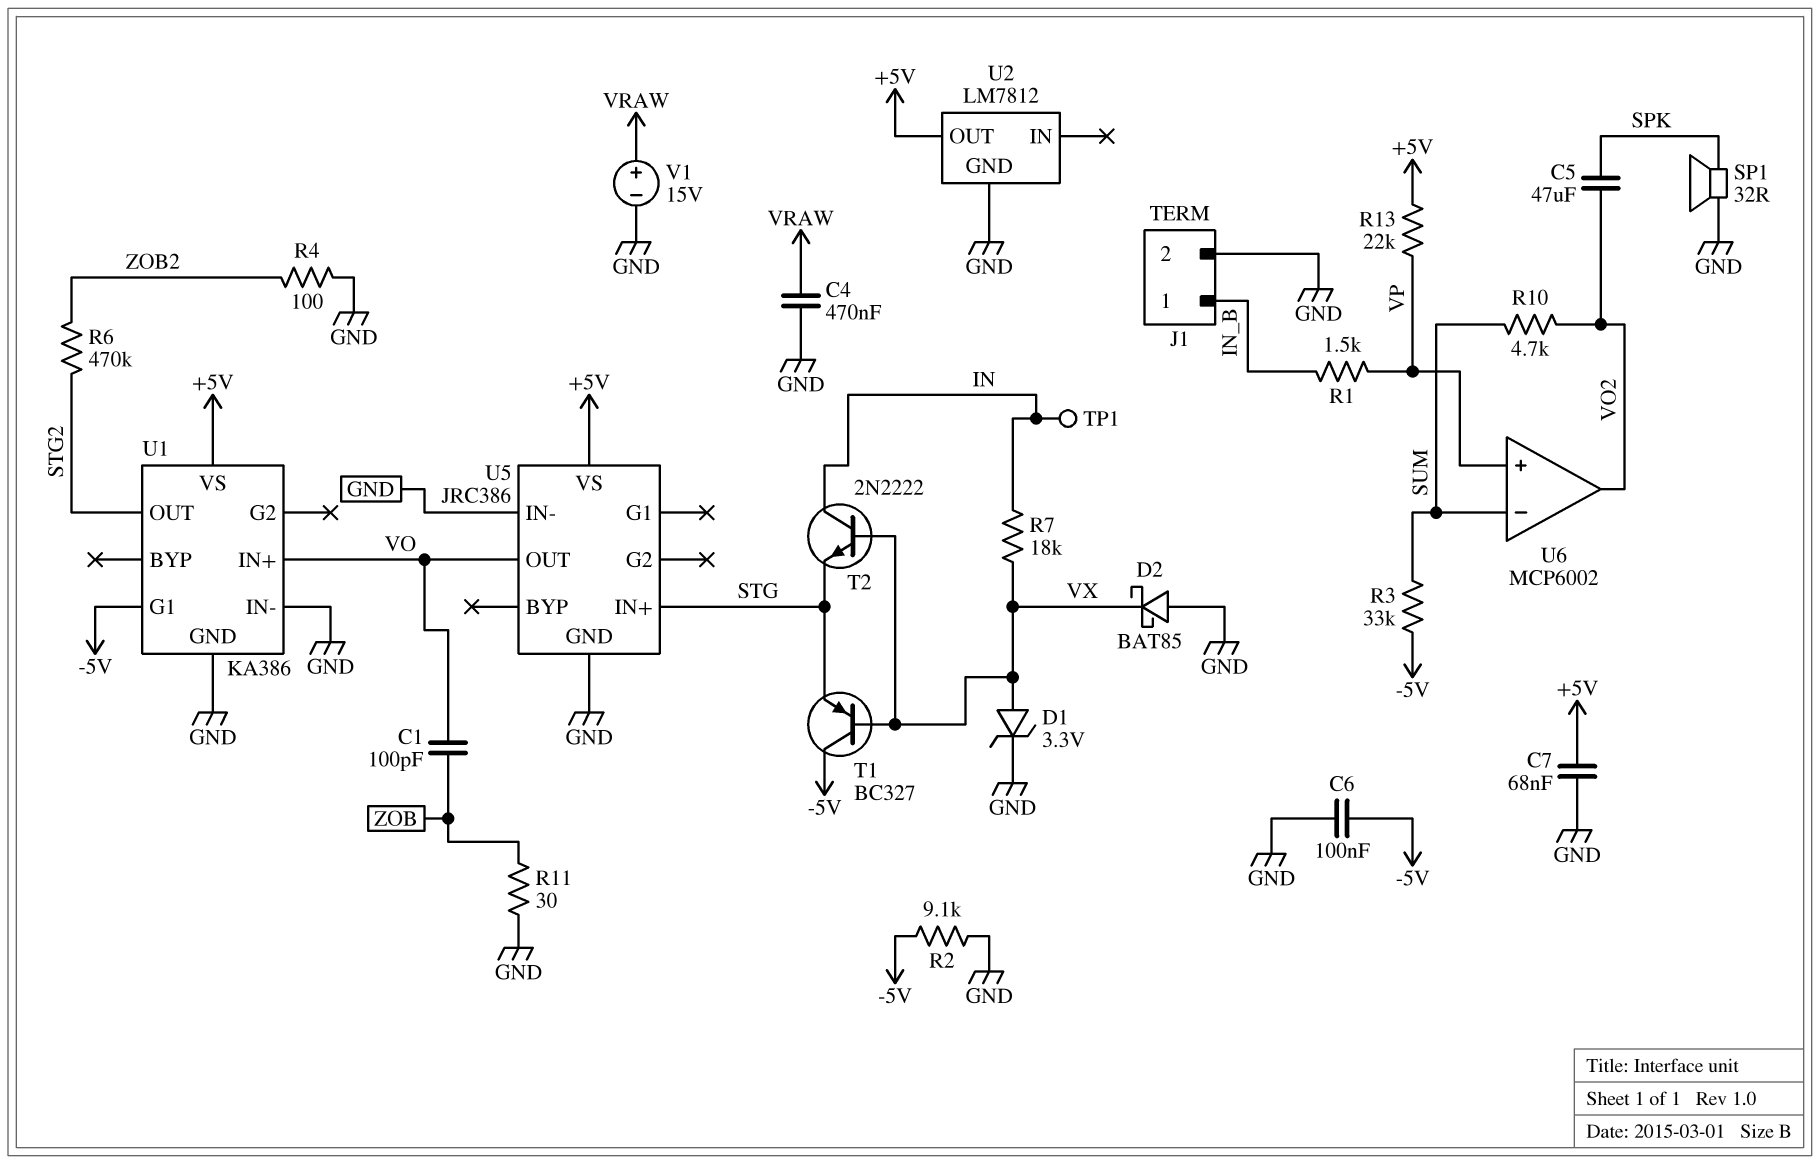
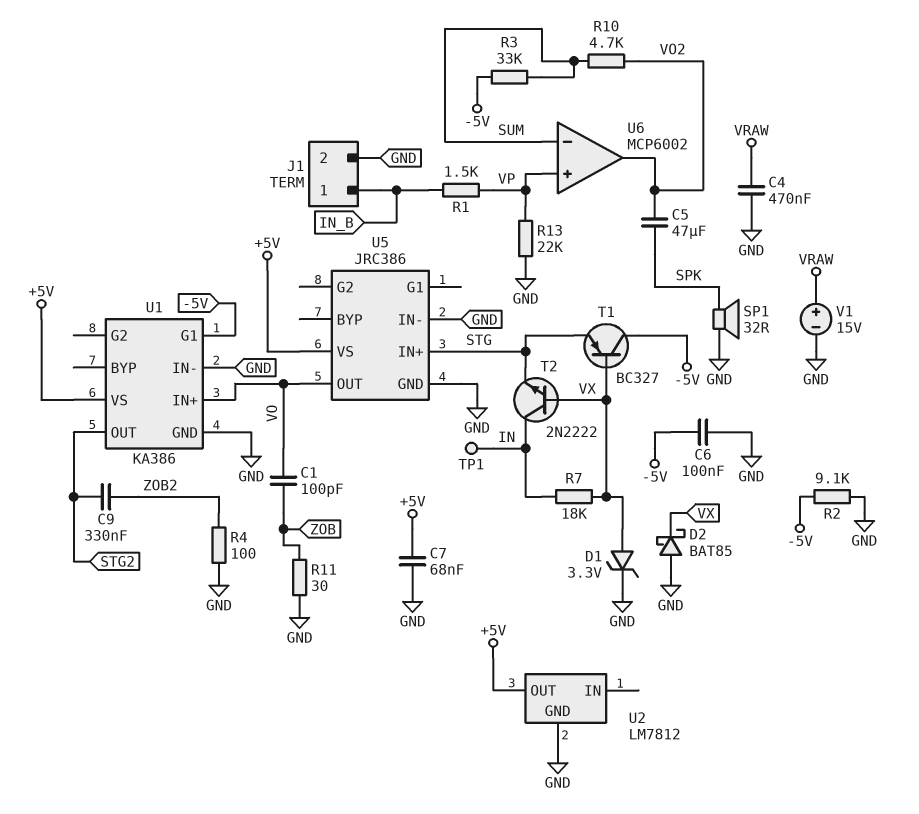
C9: none -> 330nF (STG2, ZOB2)
R6: 470k (STG2, ZOB2) -> none
R13: 22k (+5V, VP) -> 22k (GND, VP)

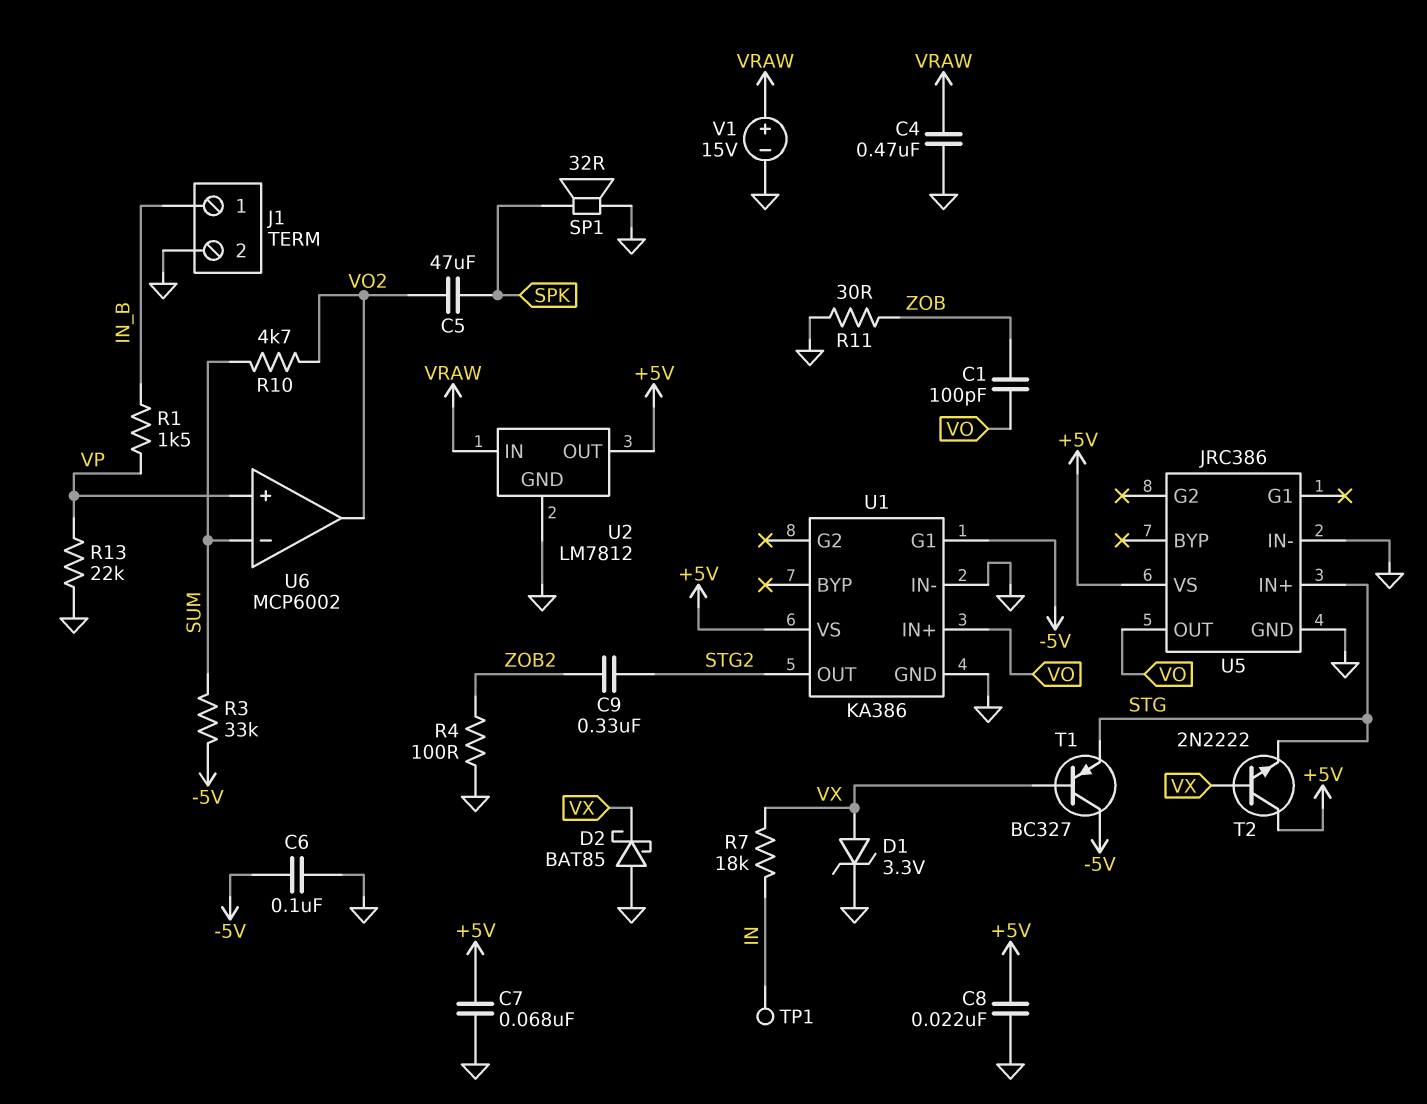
C8: none -> 22nF (+5V, GND)
R2: 9.1k (-5V, GND) -> none
T2: NPN 2N2222 (B VX, C IN, E STG) -> NPN 2N2222 (B VX, C +5V, E STG)
U2 pin IN: none -> VRAW

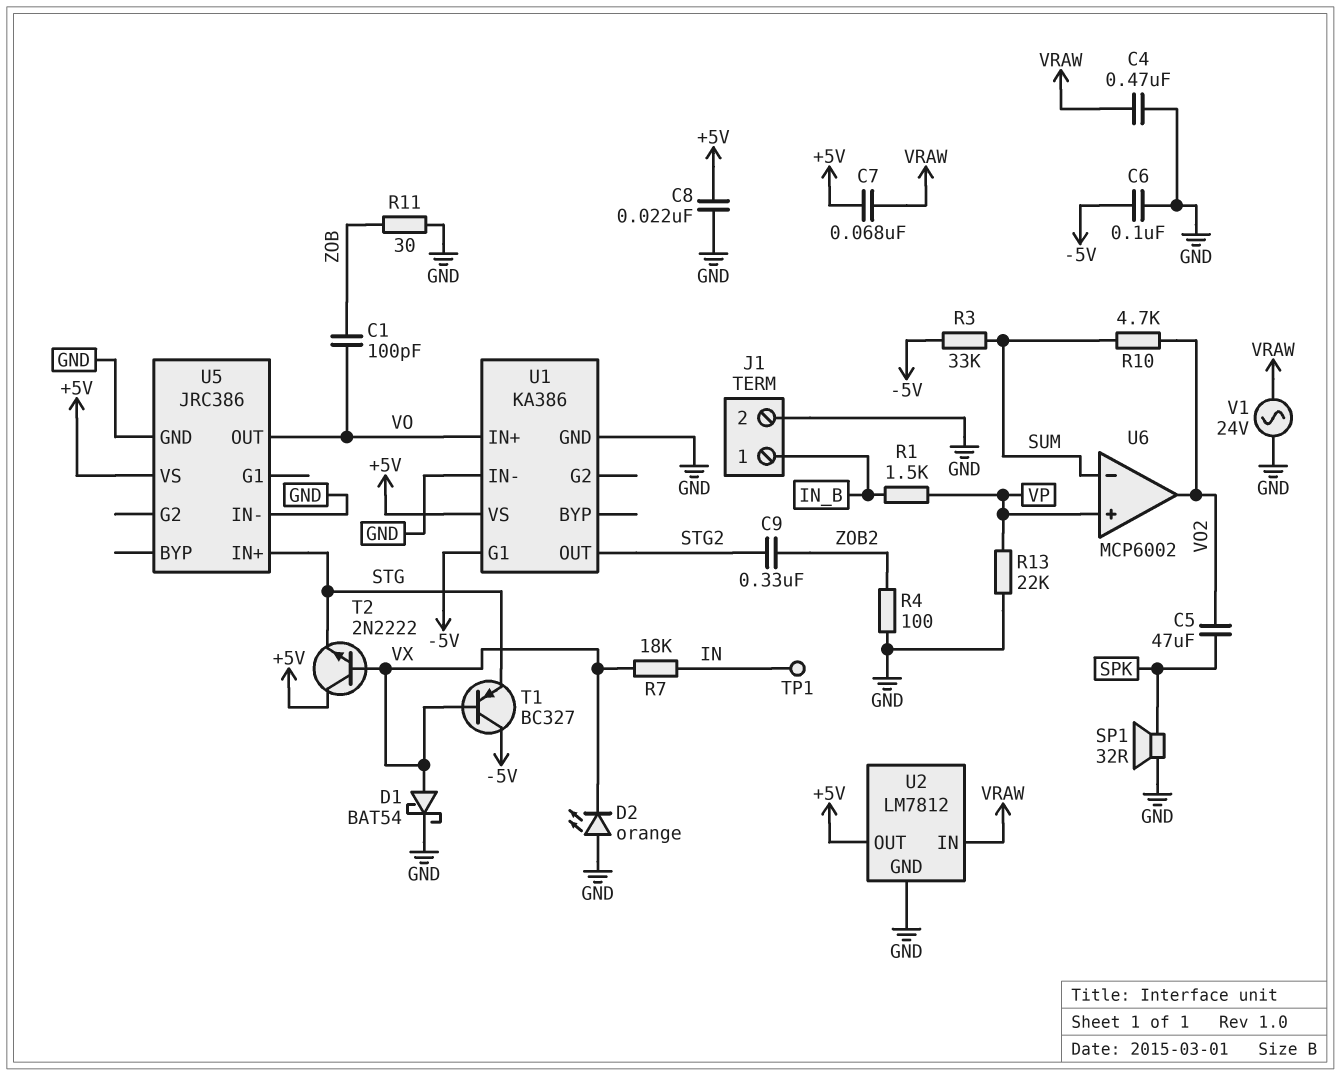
C7: 68nF (+5V, GND) -> 68nF (+5V, VRAW)
D1: zener 3.3V (A VX, K GND) -> schottky BAT54 (A VX, K GND)
D2: schottky BAT85 (A GND, K VX) -> LED orange (A GND, K VX)
V1: 15V (plus VRAW, minus GND) -> AC 24V (GND, VRAW)

